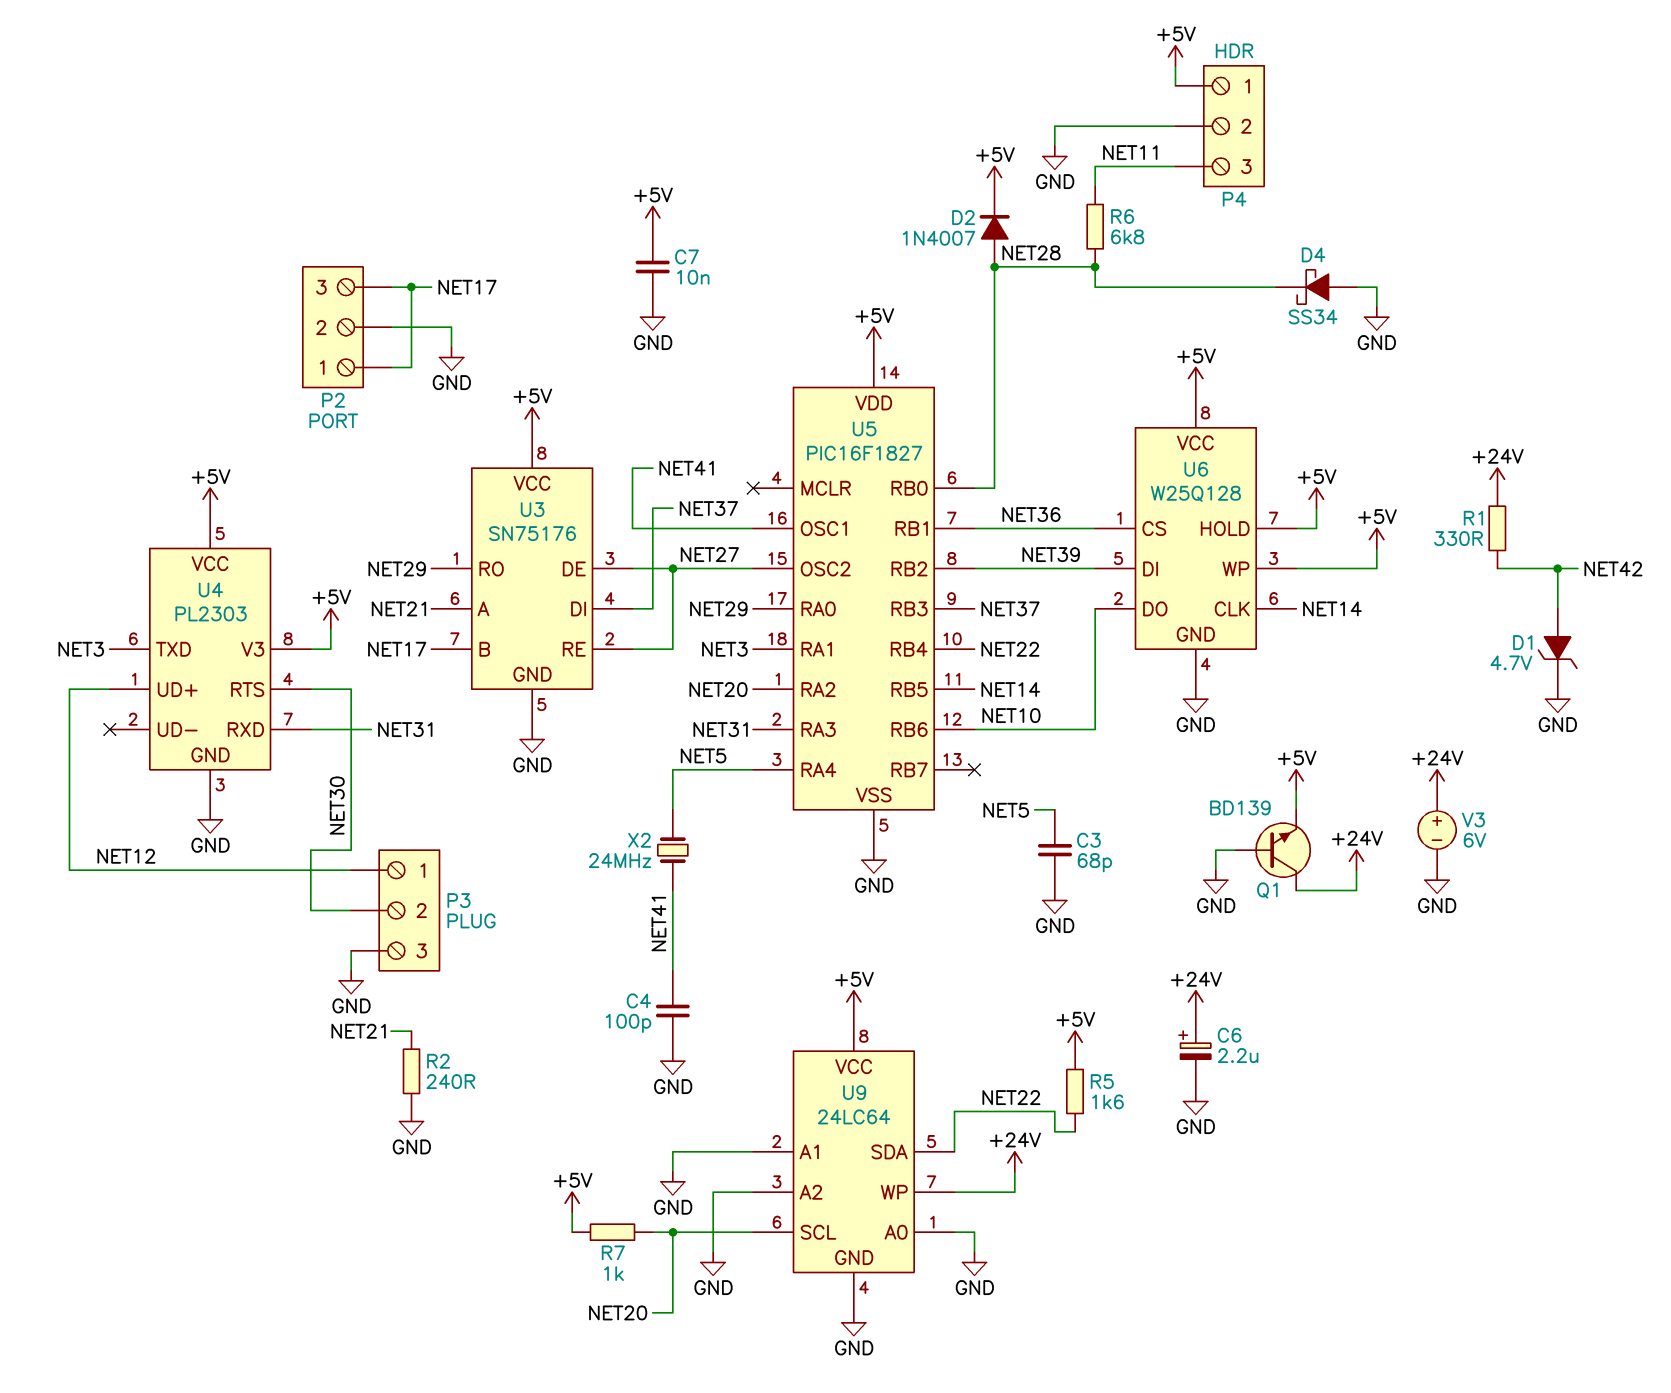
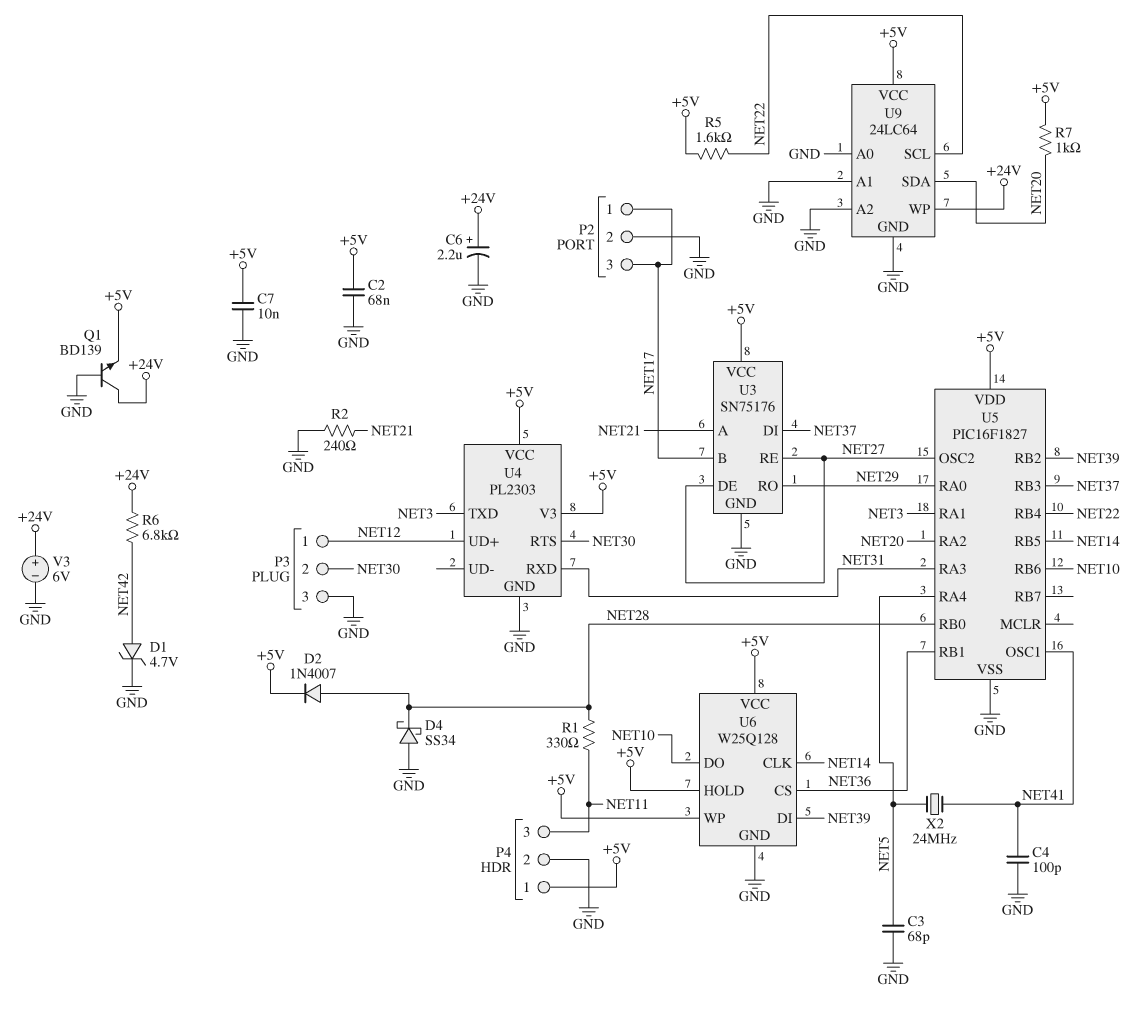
C2: none -> 68nF (+5V, GND)
R1: 330 (+24V, NET42) -> 330 (NET11, NET28)
R6: 6.8k (NET11, NET28) -> 6.8k (+24V, NET42)
U9 pin SCL: NET20 -> NET22
U9 pin SDA: NET22 -> NET20

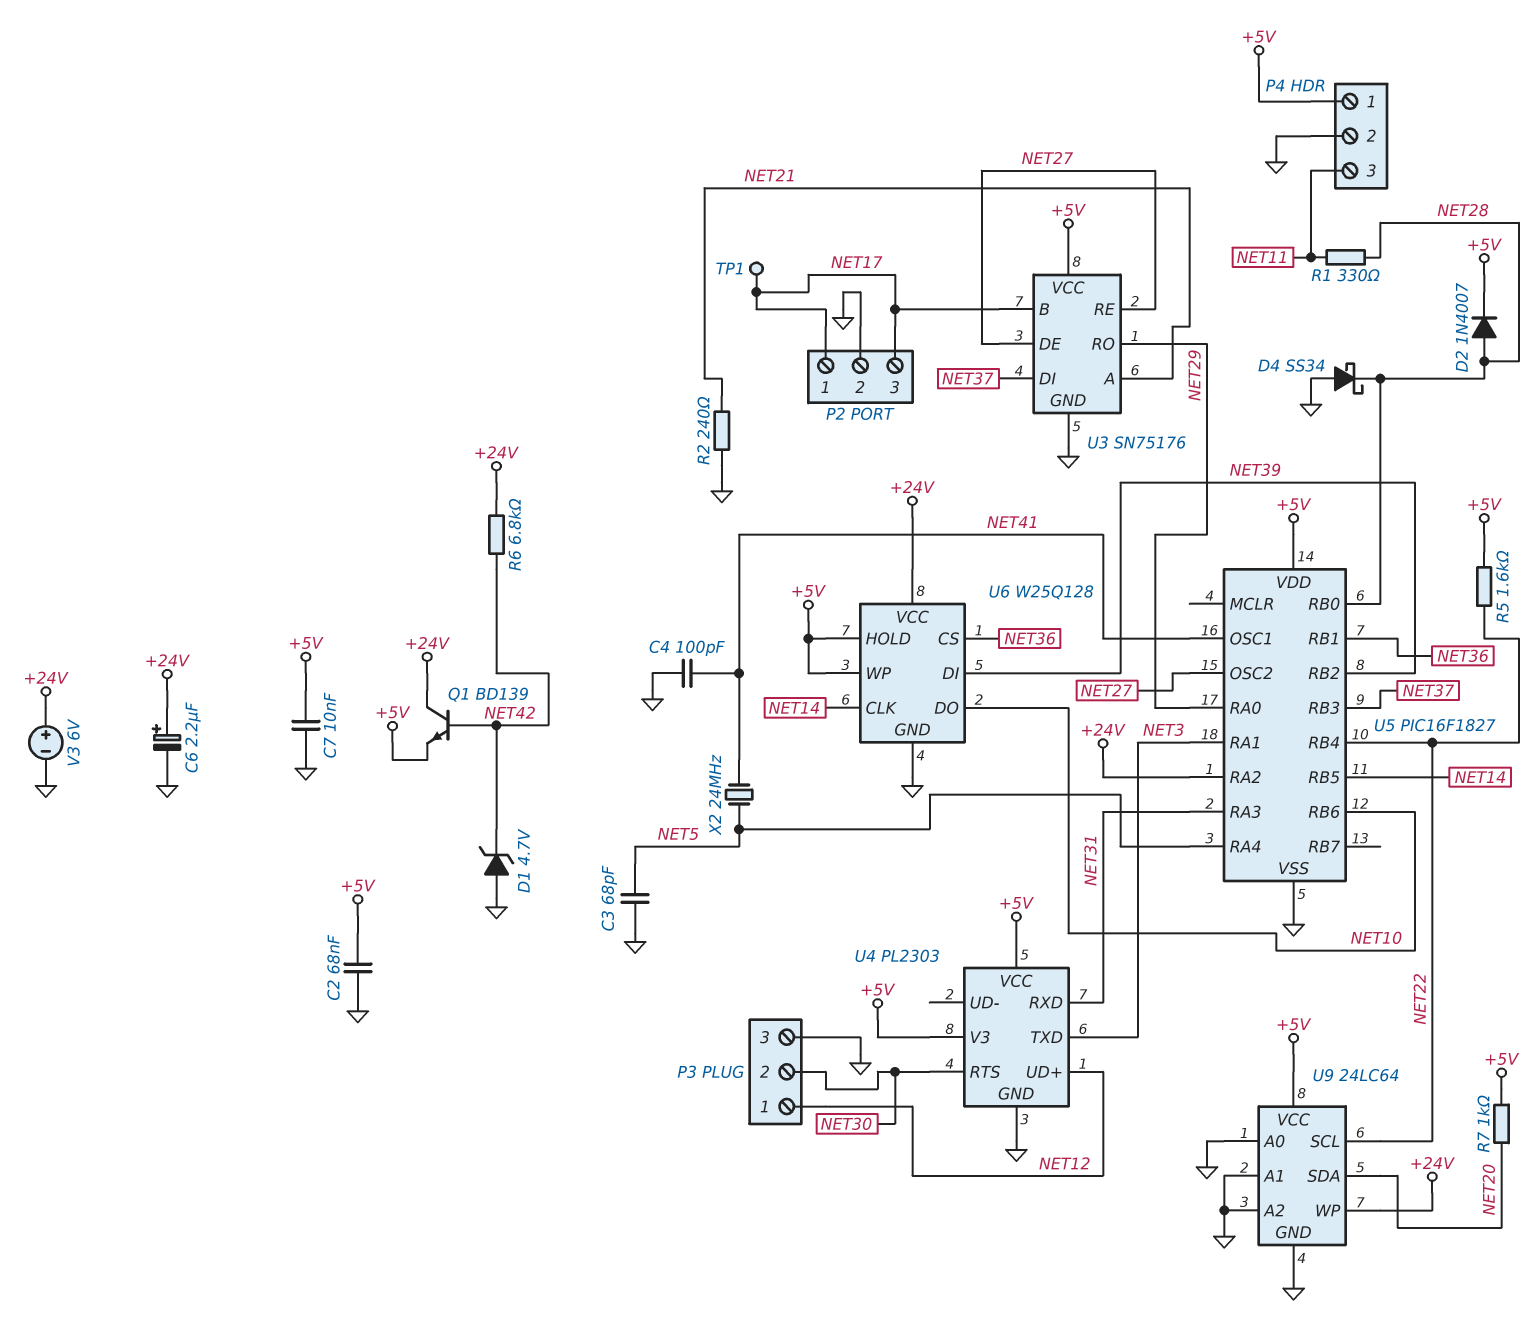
D1: zener 4.7V (A NET42, K GND) -> zener 4.7V (A GND, K NET42)
Q1: NPN BD139 (B GND, C +24V, E +5V) -> NPN BD139 (B NET42, C +24V, E +5V)
TP1: none -> test point (NET17)
U5 pin RA2: NET20 -> +24V
U6 pin VCC: +5V -> +24V

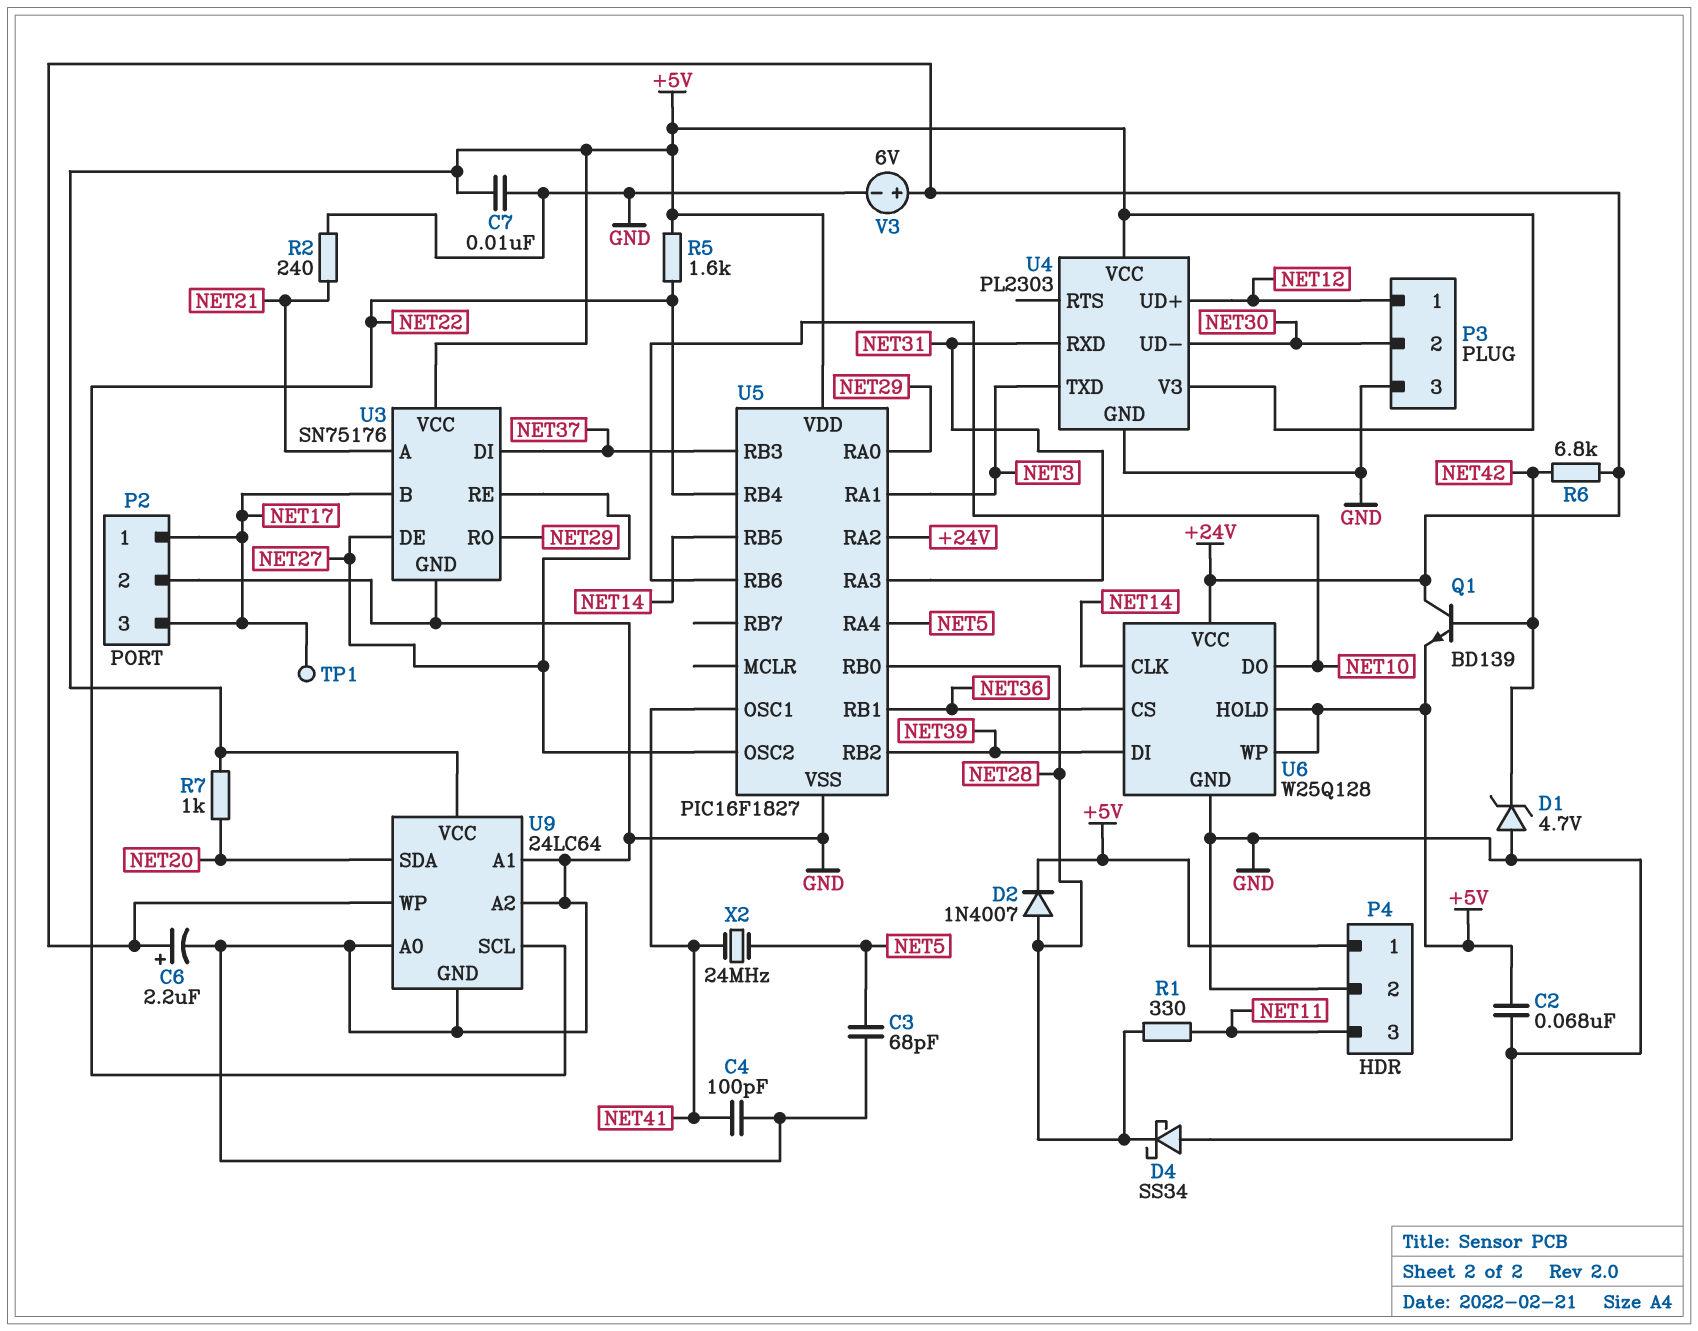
U4 pin RTS: NET30 -> none
U4 pin UD-: none -> NET30

